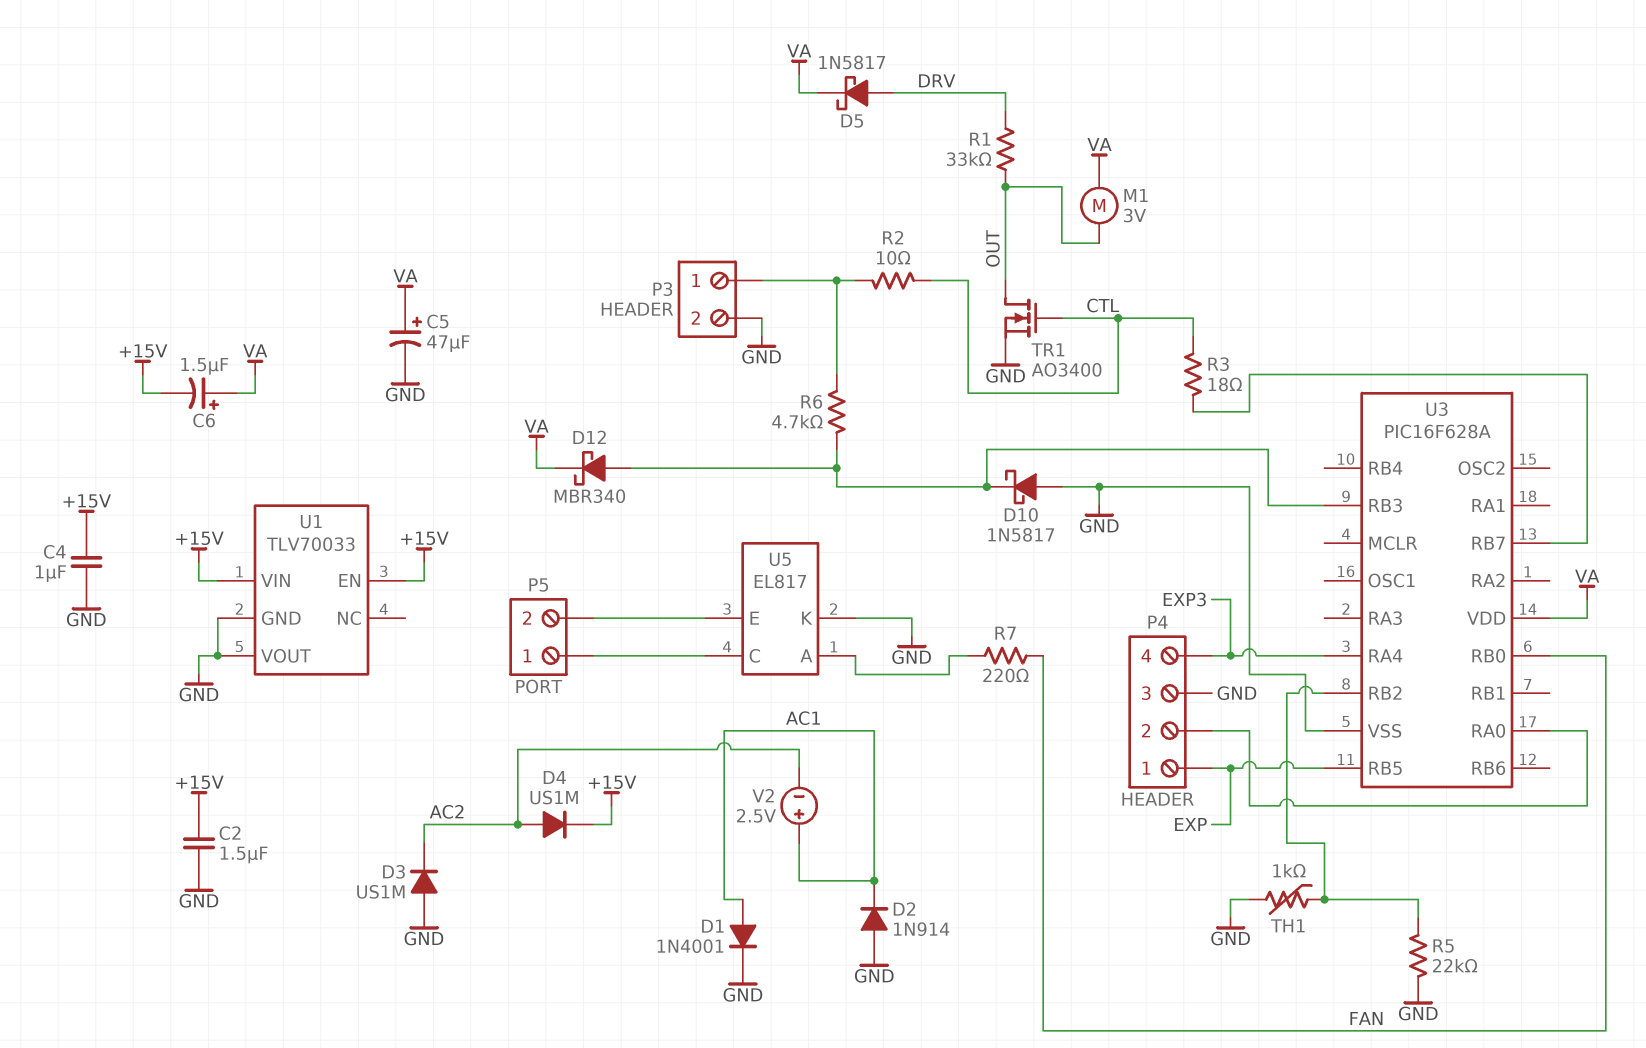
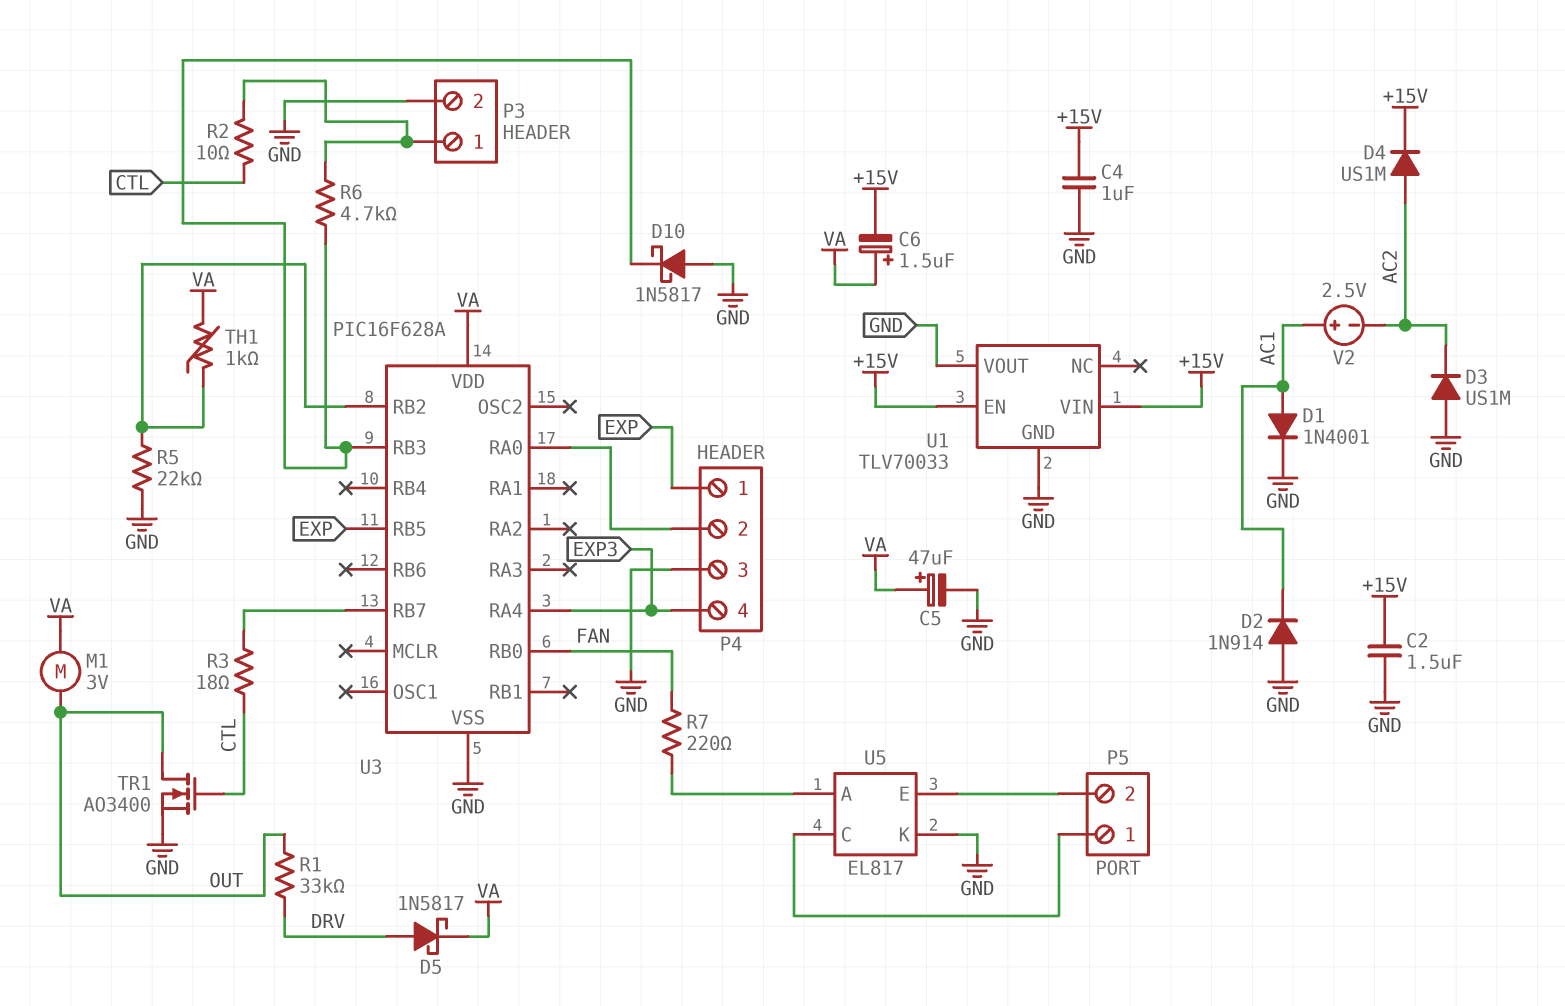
D12: schottky MBR340 (A U3/RB3, K VA) -> none
TH1: 1k (GND, U3/RB2) -> 1k (U3/RB2, VA)

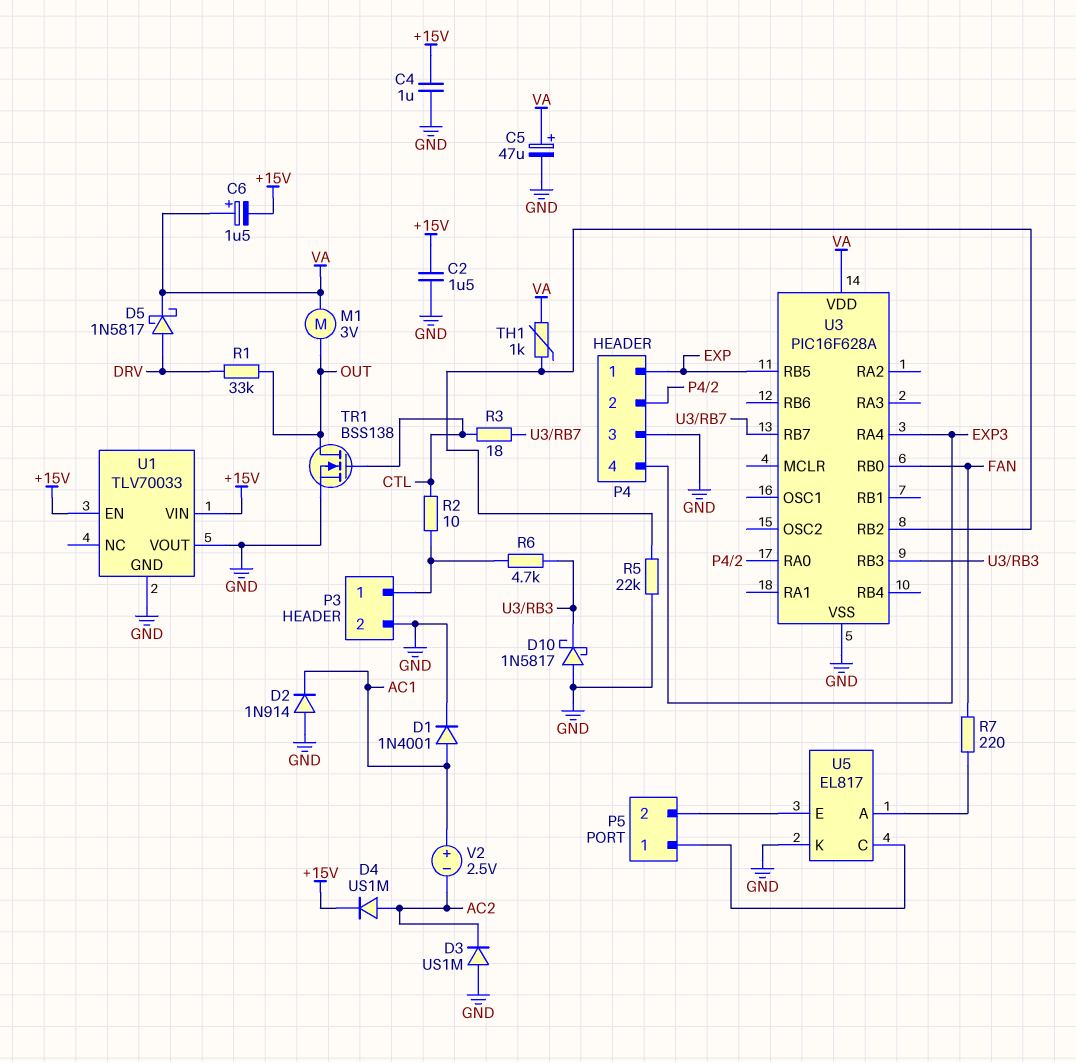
TR1: NMOS AO3400 (G CTL, D OUT, S GND) -> NMOS BSS138 (G CTL, D OUT, S GND)

